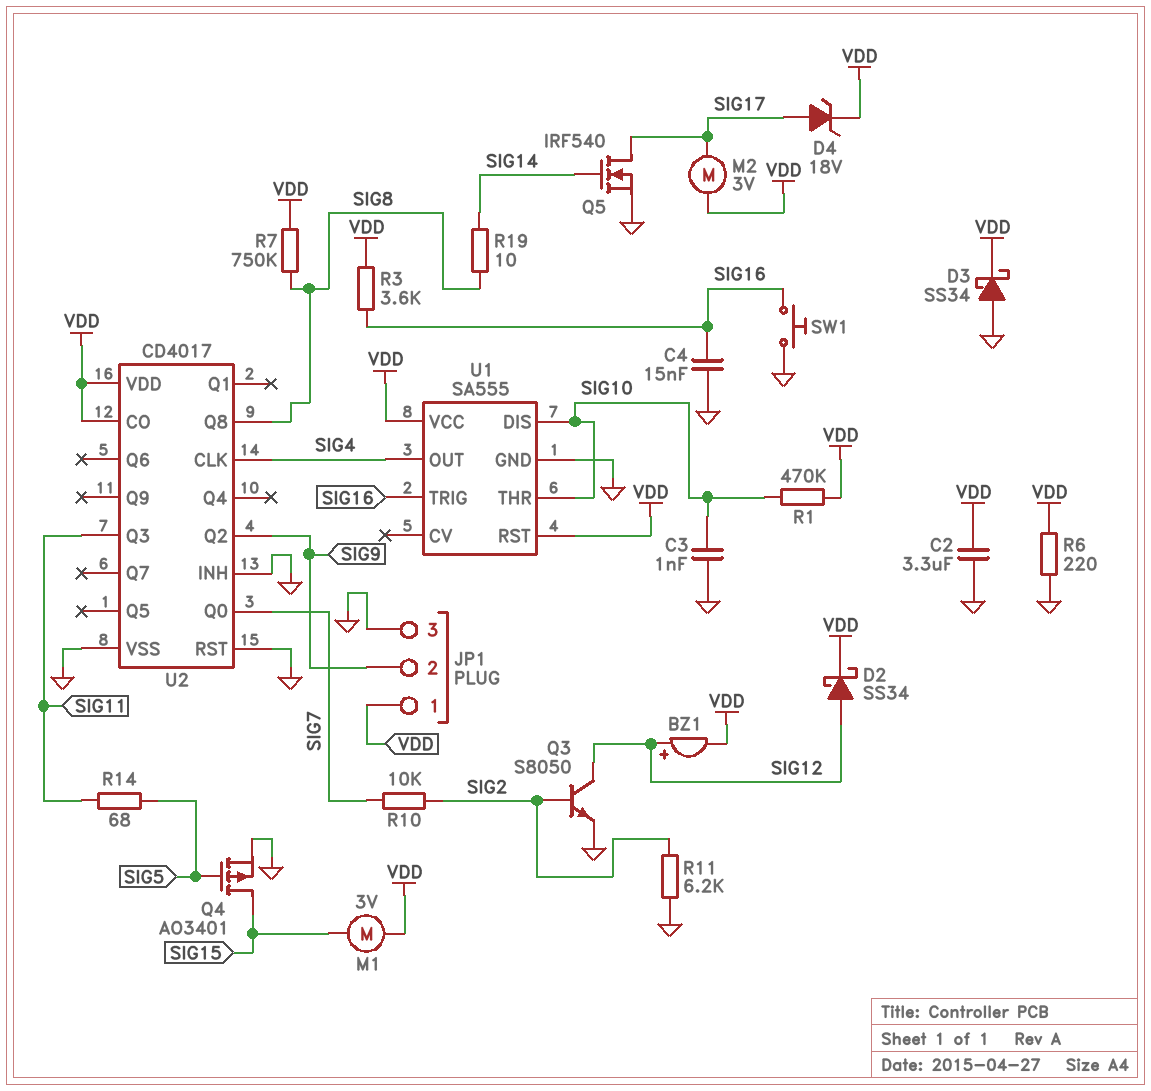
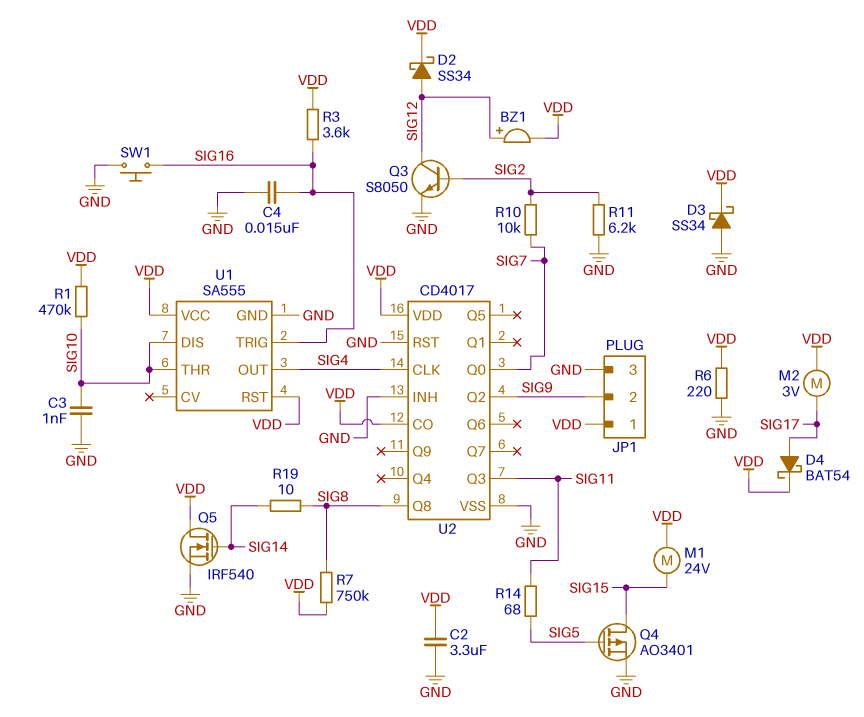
D4: zener 18V (A SIG17, K VDD) -> schottky BAT54 (A SIG17, K VDD)
M1: motor 3V (SIG15, VDD) -> motor 24V (SIG15, VDD)
Q5: NMOS IRF540 (G SIG14, D SIG17, S GND) -> NMOS IRF540 (G SIG14, D VDD, S GND)

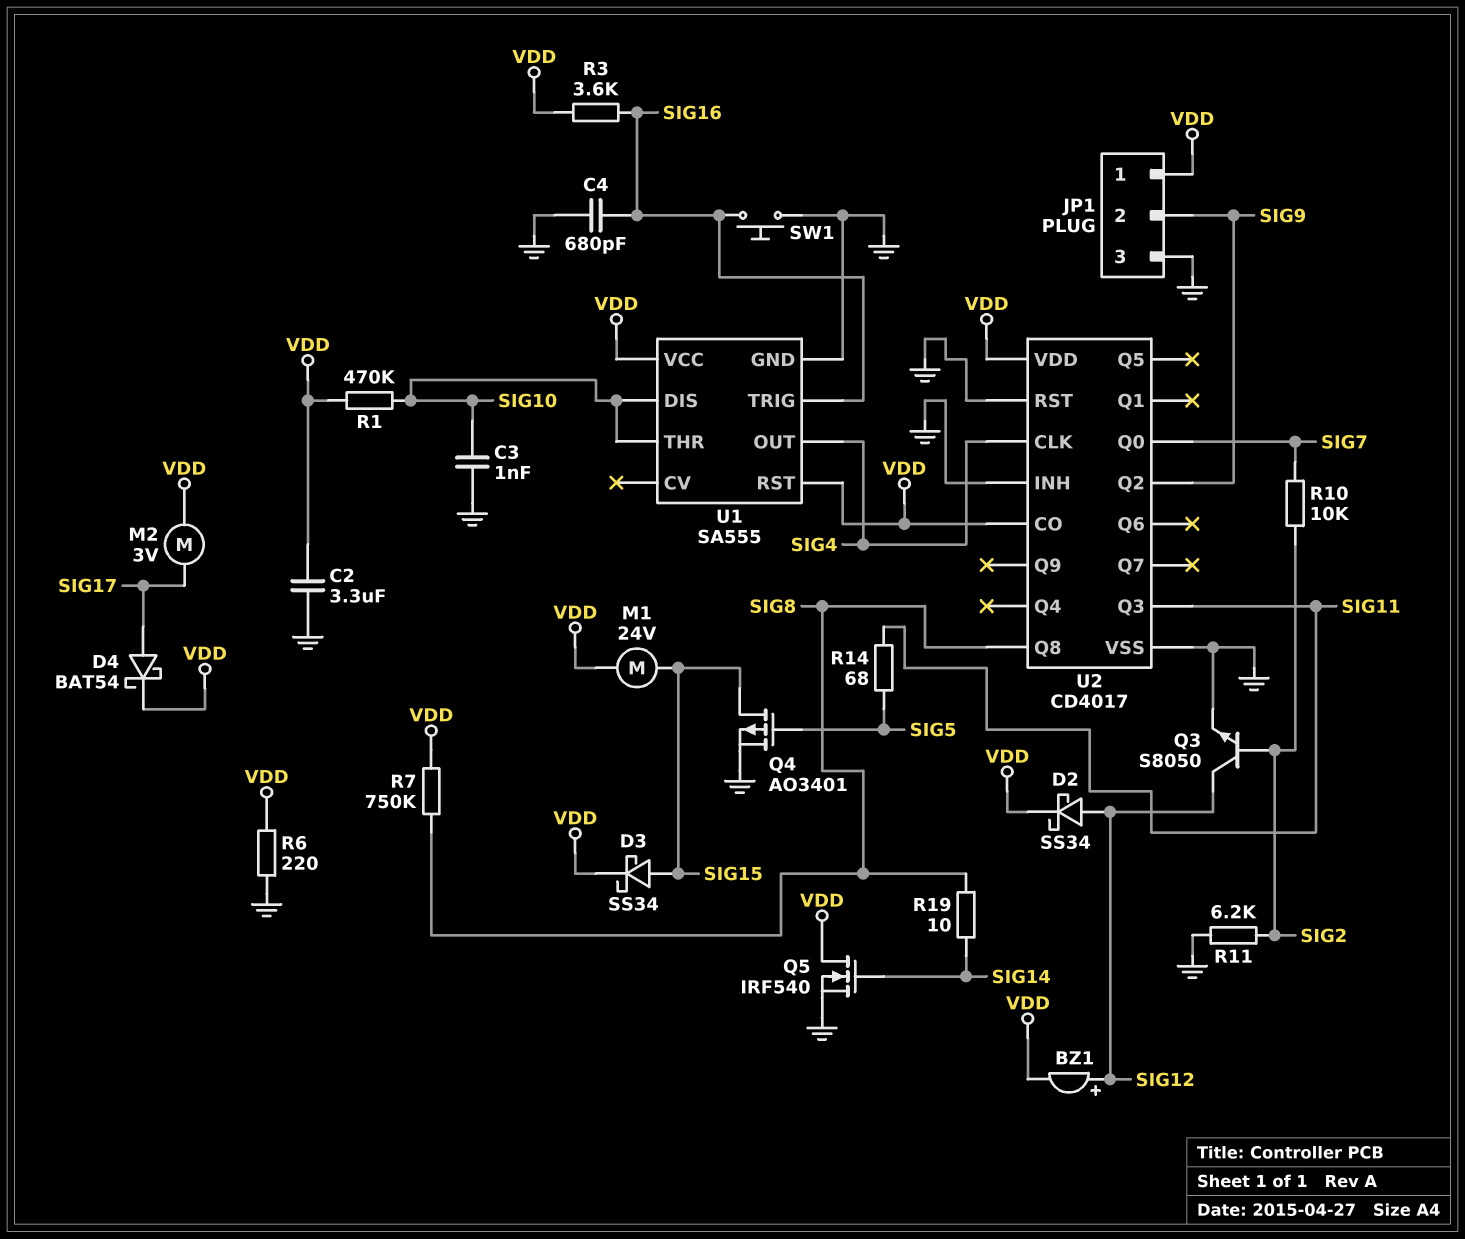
C4: 15nF (GND, SIG16) -> 680pF (GND, SIG16)
D3: schottky SS34 (A GND, K VDD) -> schottky SS34 (A SIG15, K VDD)

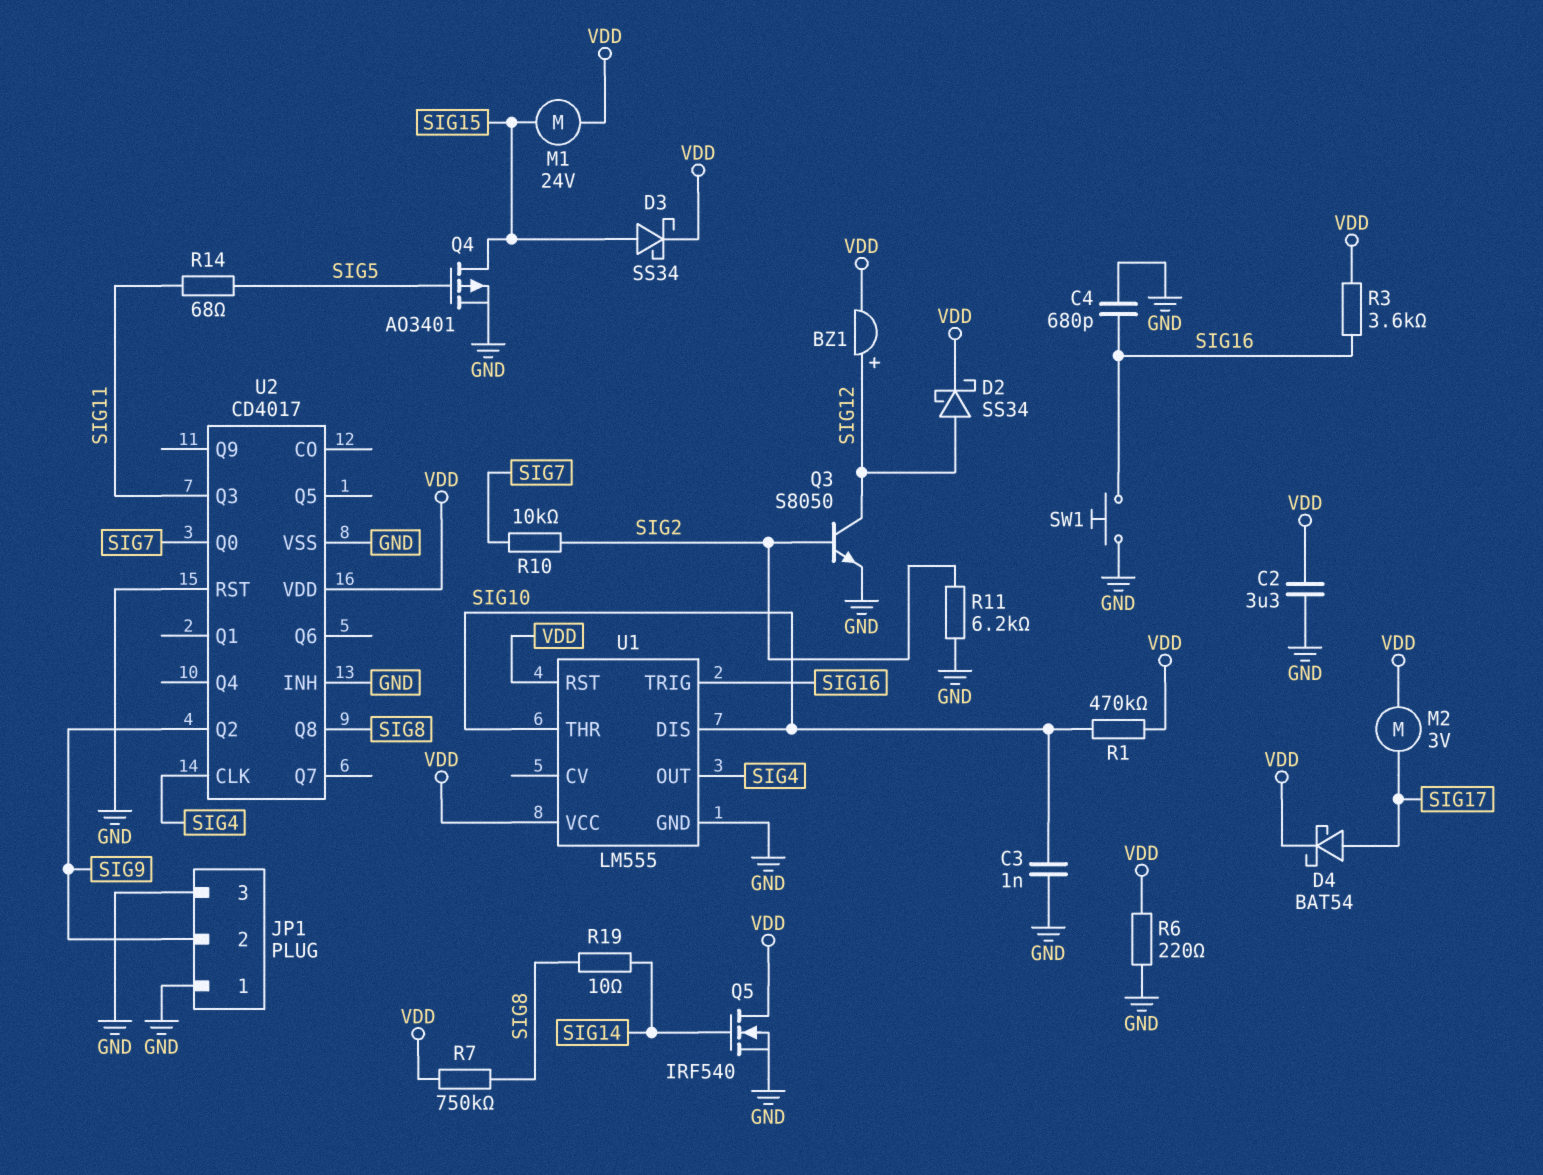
JP1 pin 1: VDD -> GND
U1: SA555 -> LM555
U2 pin CO: VDD -> none

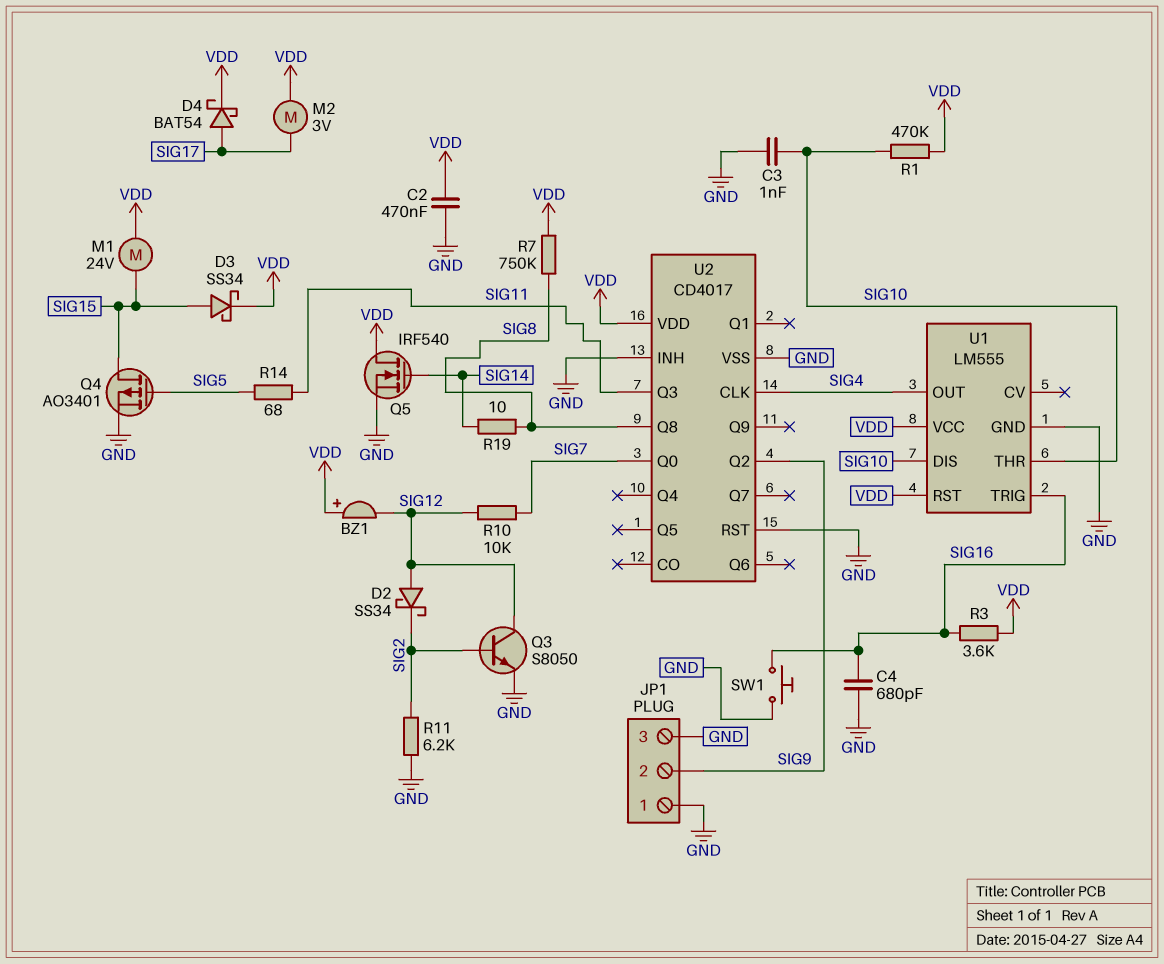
BZ1: buzzer (plus SIG12, minus VDD) -> buzzer (plus VDD, minus SIG12)
C2: 3.3uF (GND, VDD) -> 470nF (GND, VDD)
D2: schottky SS34 (A SIG12, K VDD) -> schottky SS34 (A SIG12, K SIG2)
R6: 220 (GND, VDD) -> none
R10: 10k (SIG2, SIG7) -> 10k (SIG7, SIG12)

